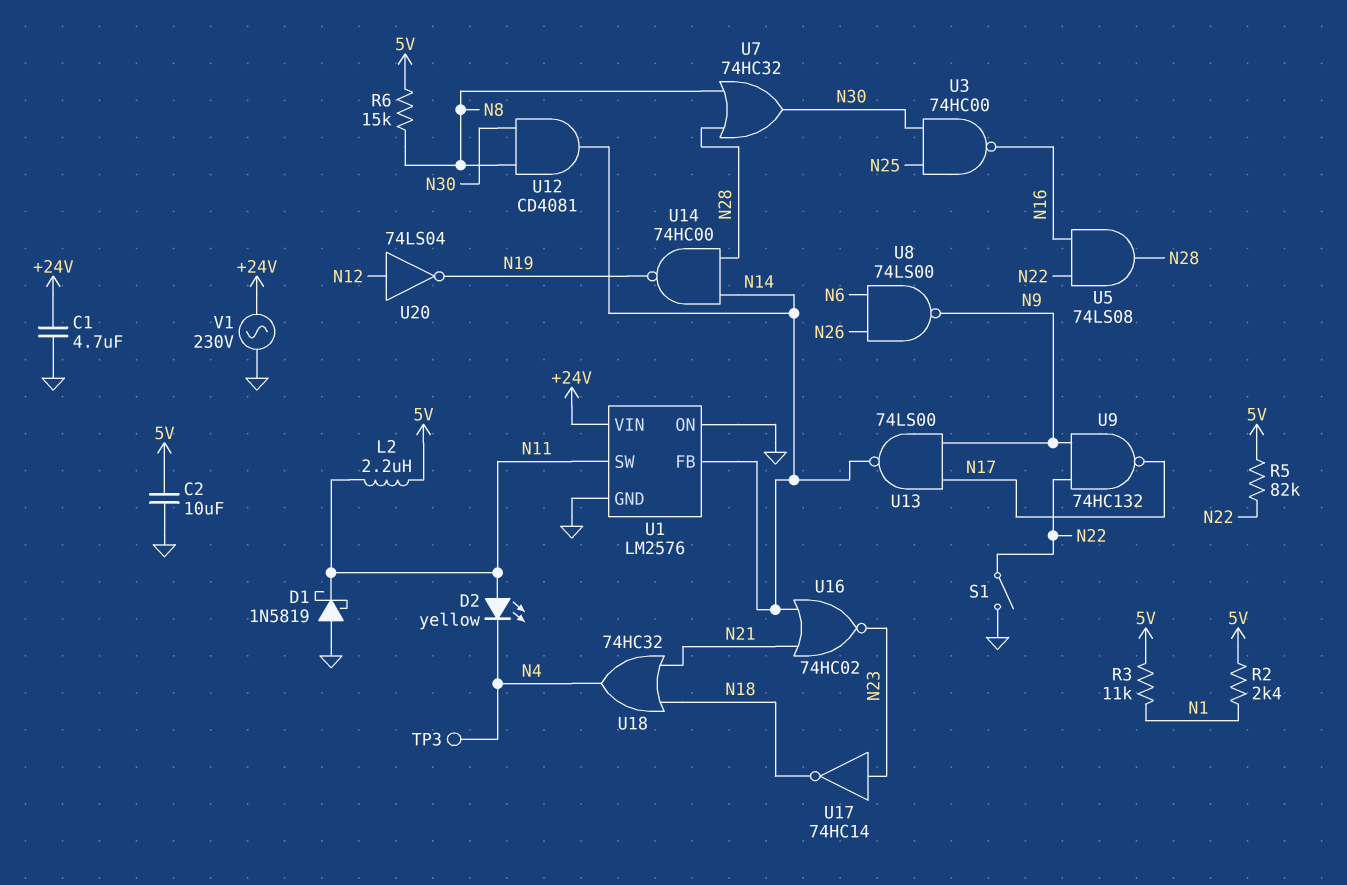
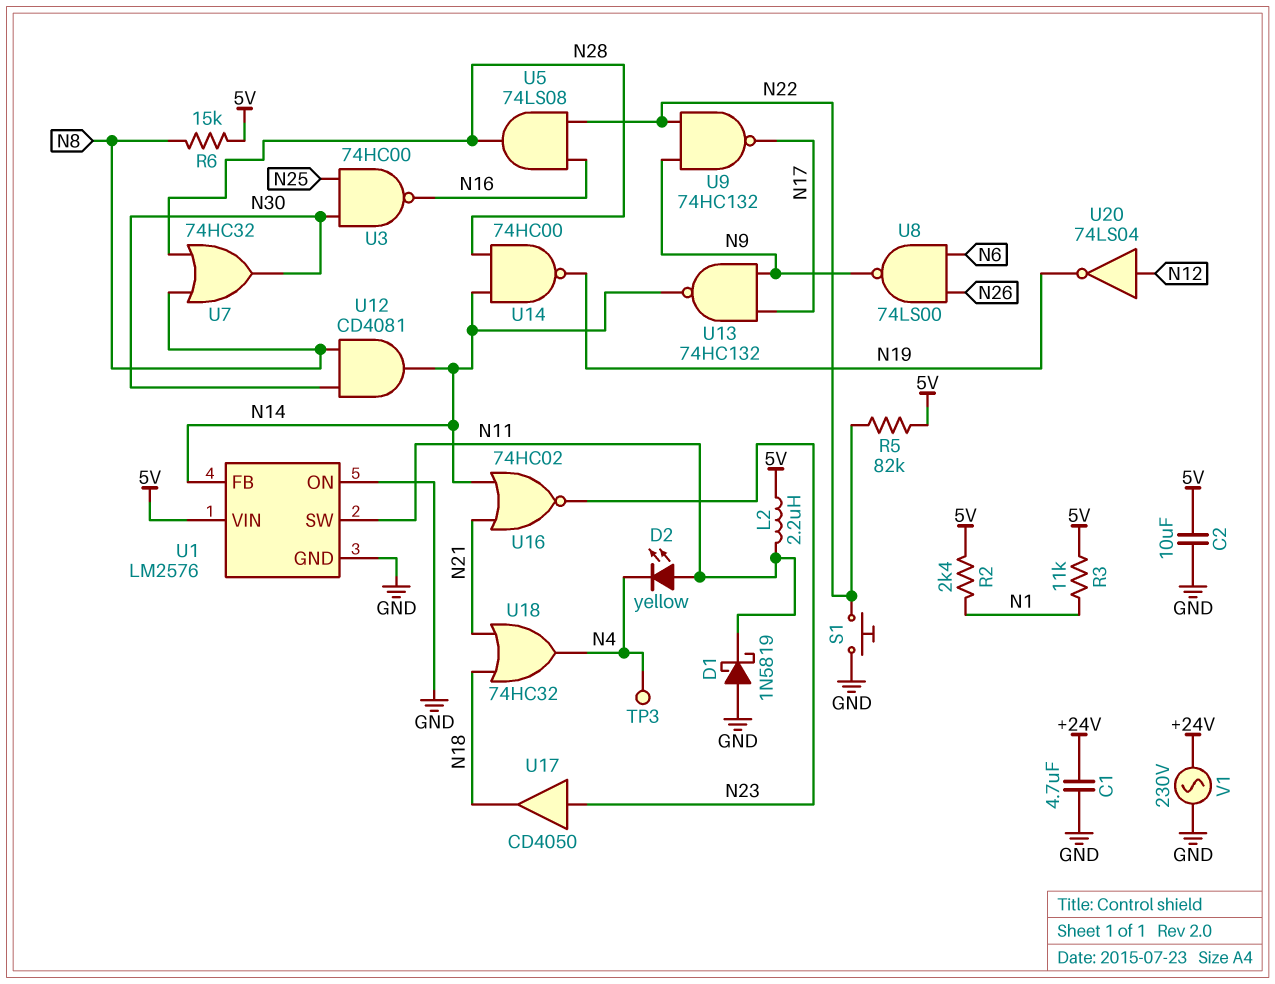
S1: switch (GND, N22) -> button (GND, N22)
U1 pin VIN: +24V -> 5V
U13: NAND 74LS00 (in N9, in N17, out N14) -> NAND 74HC132 (in N9, in N17, out N14)
U17: NOT 74HC14 (in N23, out N18) -> buffer CD4050 (in N23, out N18)

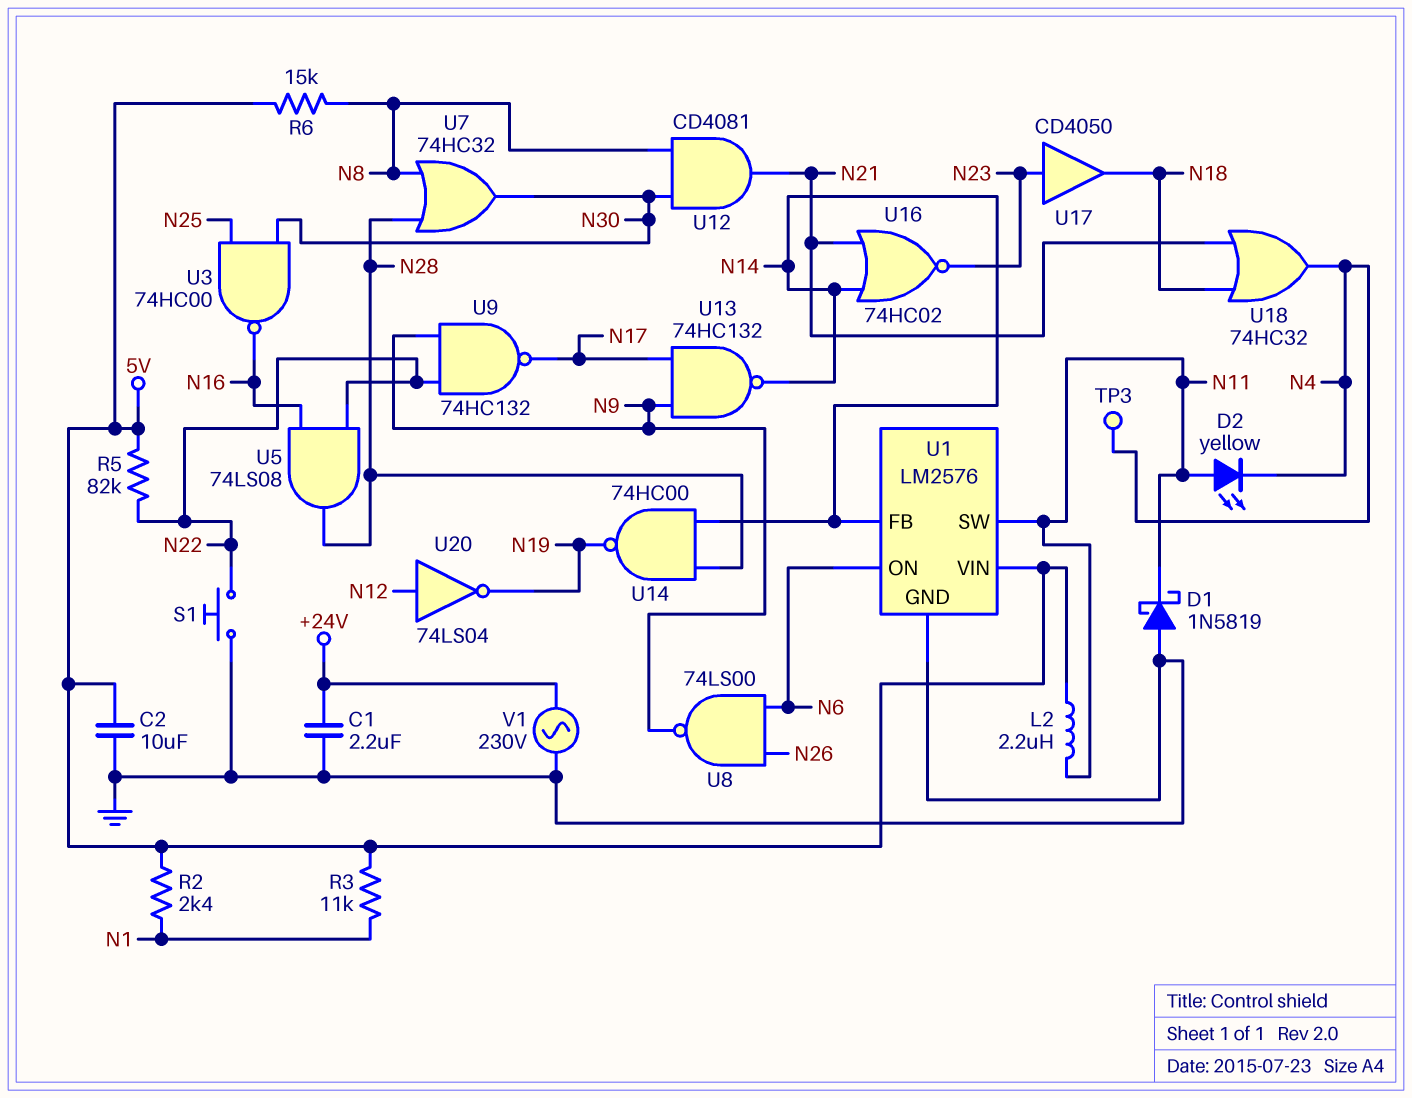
C1: 4.7uF (+24V, GND) -> 2.2uF (+24V, GND)
U1 pin ON: GND -> N6
U12: AND CD4081 (in N8, in N30, out N14) -> AND CD4081 (in N8, in N30, out N21)

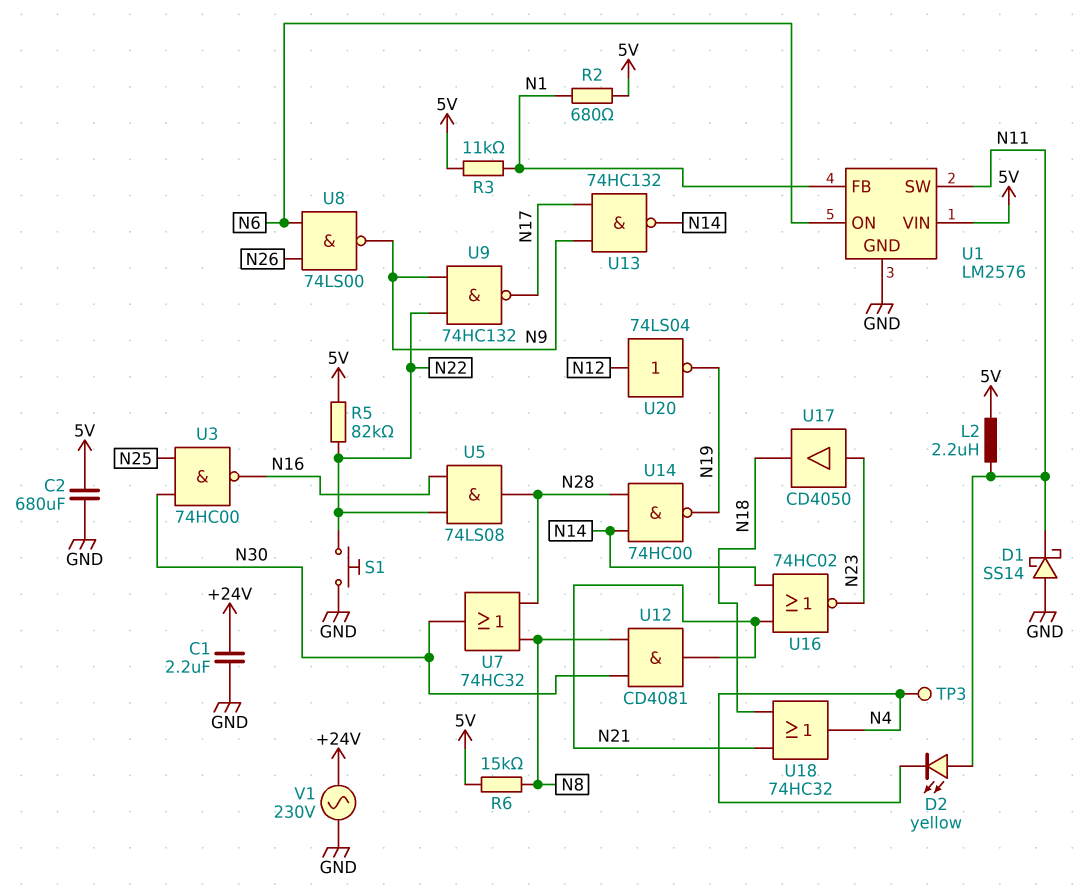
C2: 10uF (5V, GND) -> 680uF (5V, GND)
D1: schottky 1N5819 (A GND, K N11) -> schottky SS14 (A GND, K N11)
R2: 2.4k (5V, N1) -> 680 (5V, N1)
U1 pin FB: N14 -> N1

